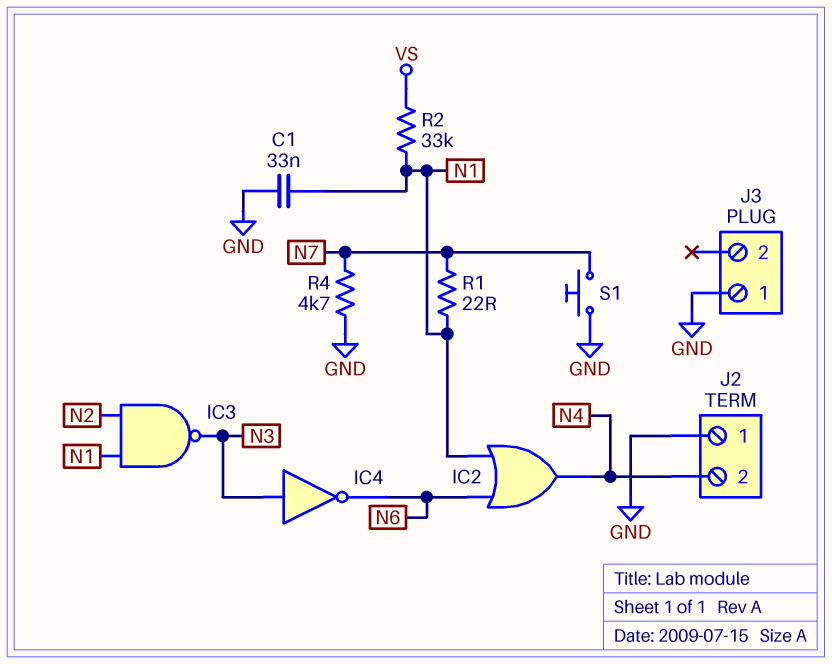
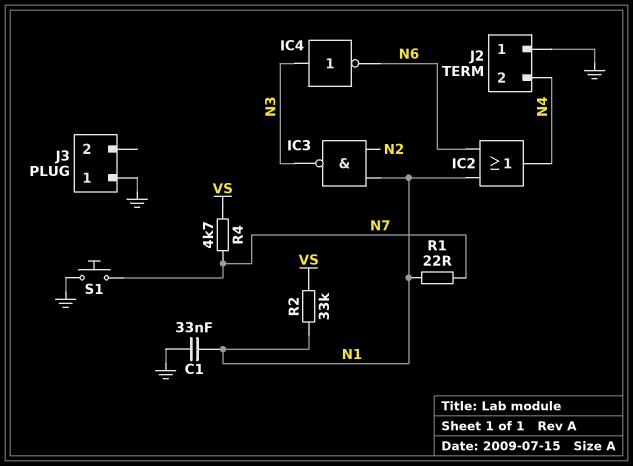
R4: 4.7k (GND, N7) -> 4.7k (N7, VS)

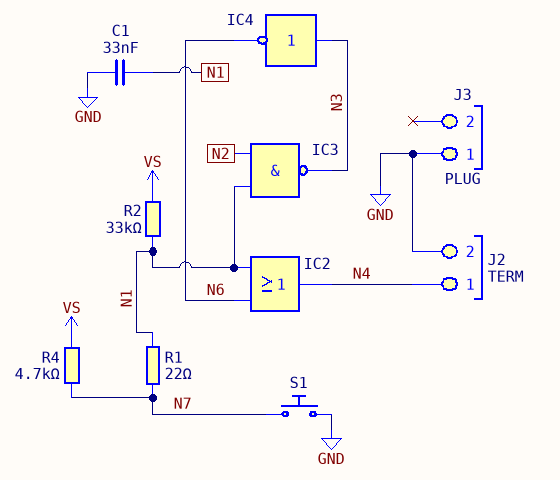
J2 pin 1: GND -> N4
J2 pin 2: N4 -> GND

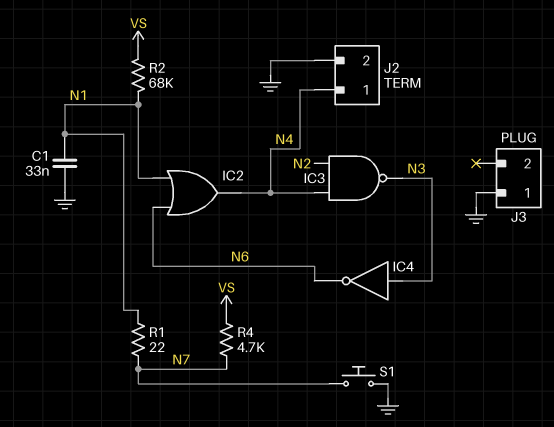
IC3: NAND (in N1, in N2, out N3) -> NAND (in N2, in N4, out N3)
R2: 33k (N1, VS) -> 68k (N1, VS)

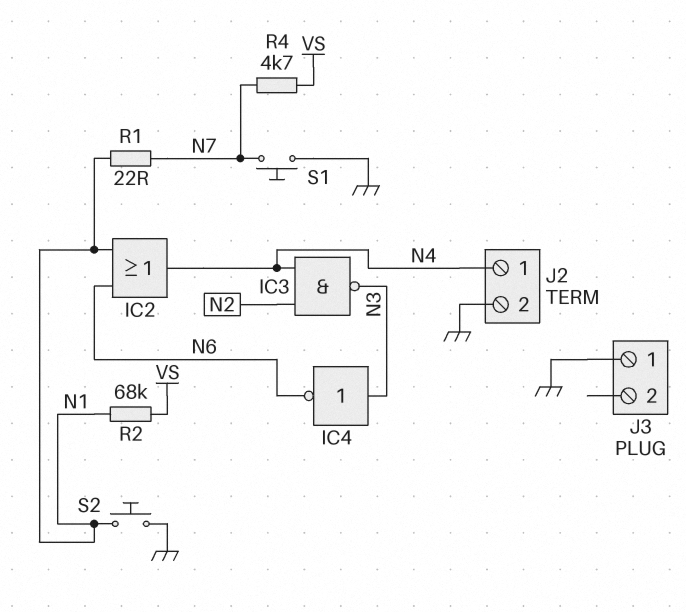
C1: 33nF (GND, N1) -> none
S2: none -> button (GND, N1)

